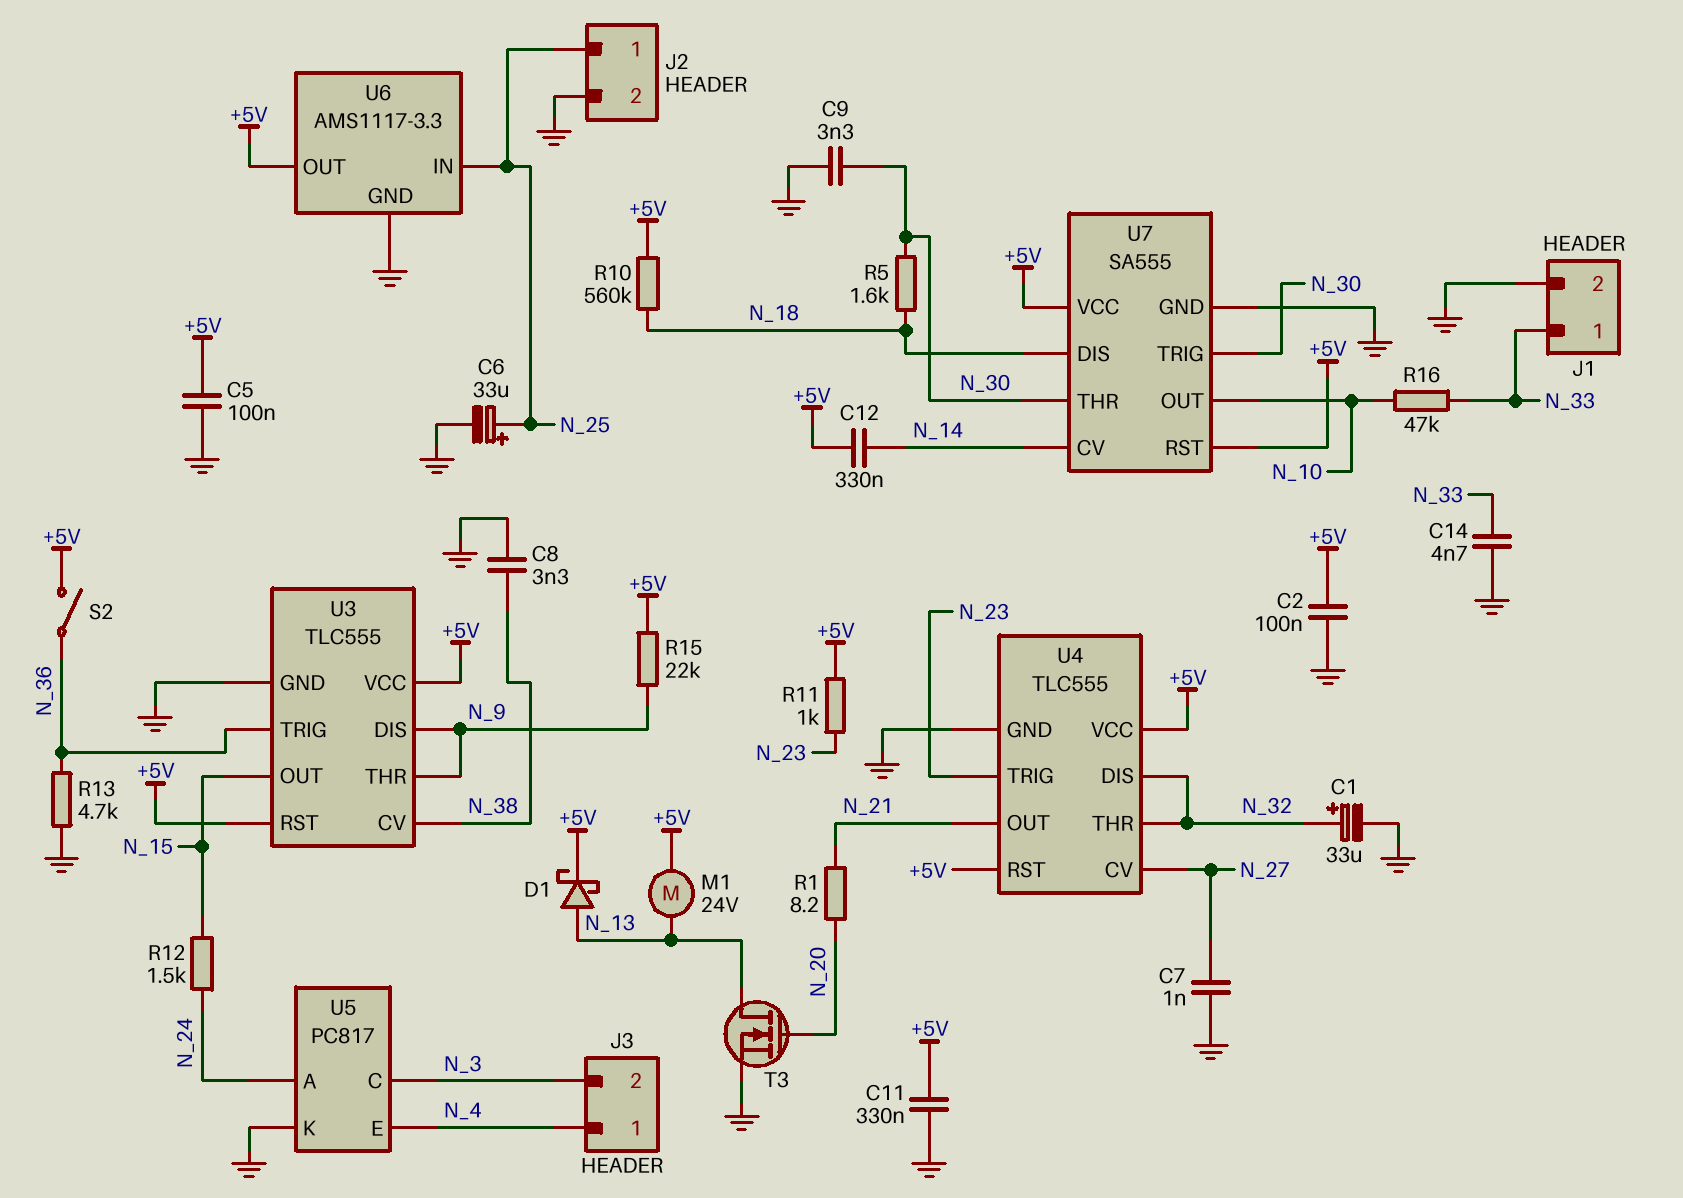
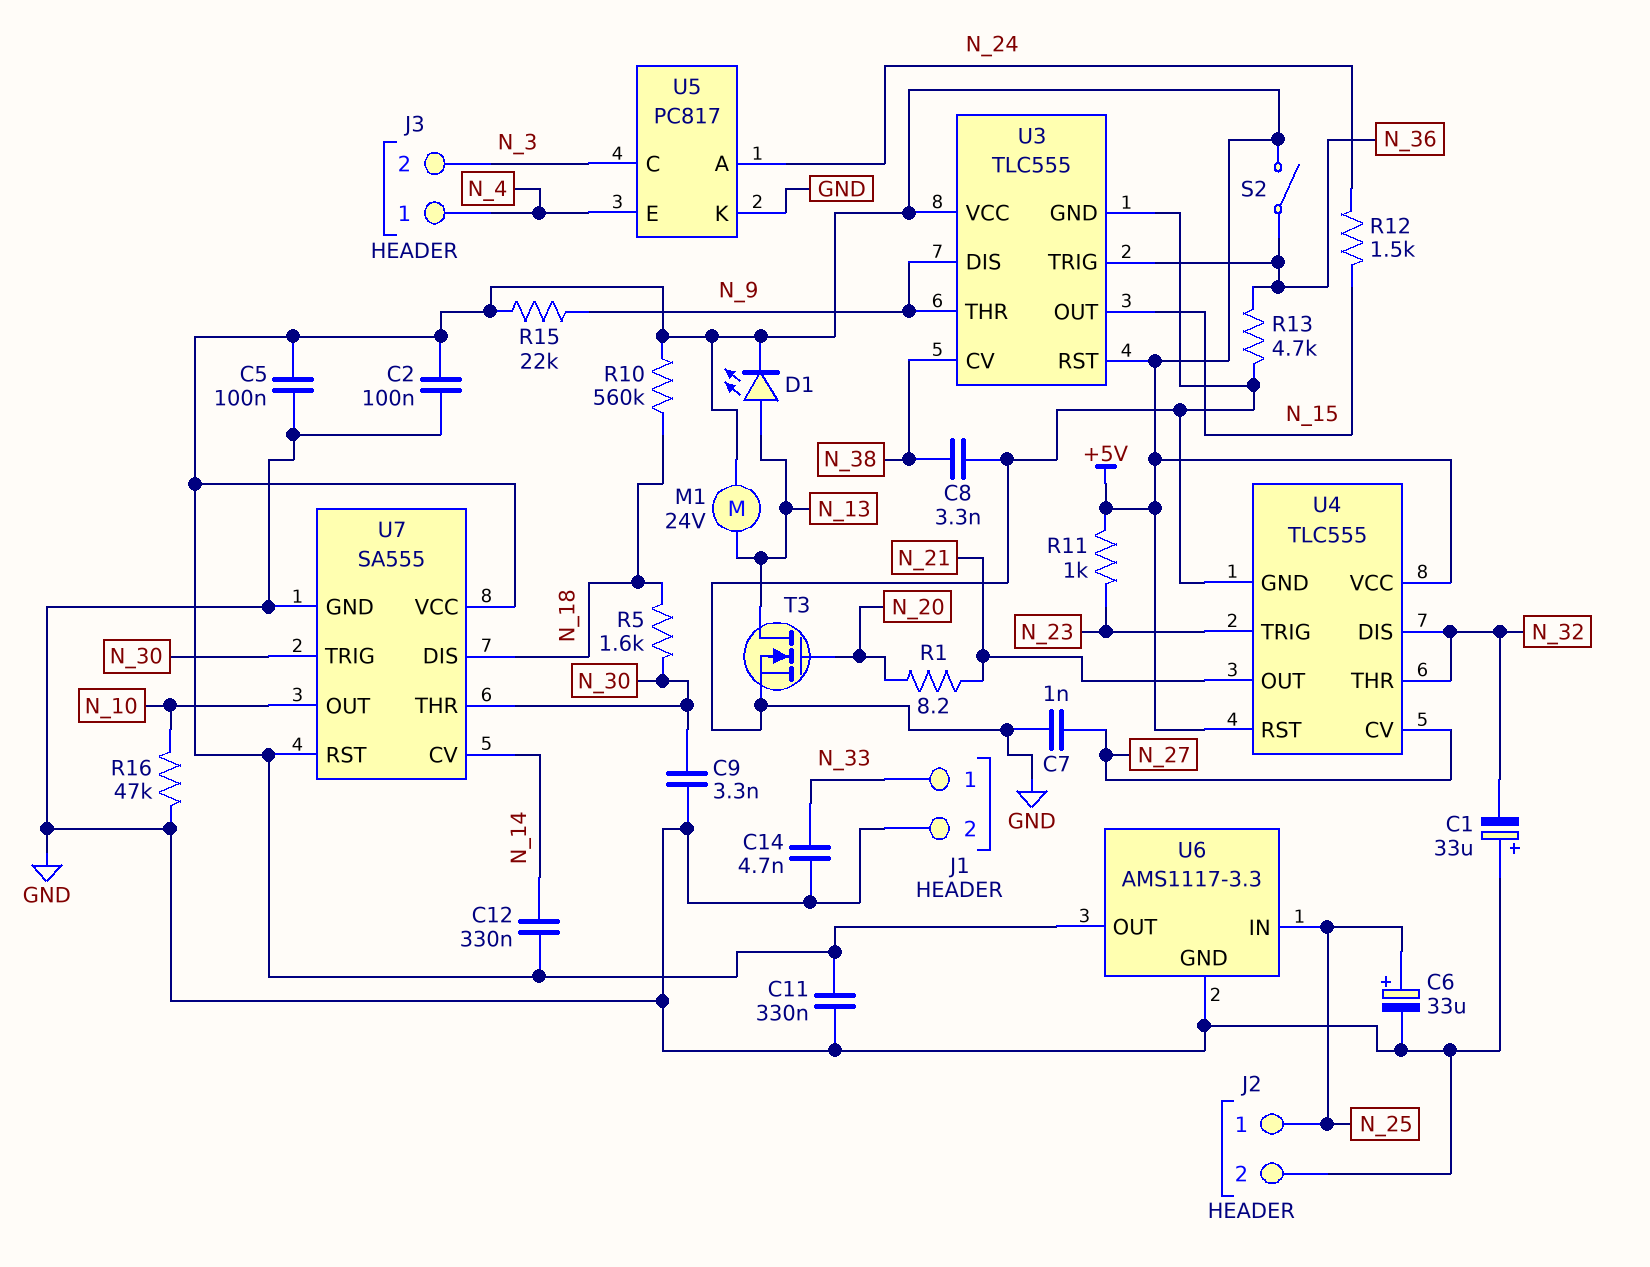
C1: 33uF (plus N_32, minus GND) -> 33uF (plus GND, minus N_32)
D1: schottky (A N_13, K +5V) -> LED (A N_13, K +5V)
R16: 47k (N_10, N_33) -> 47k (GND, N_10)

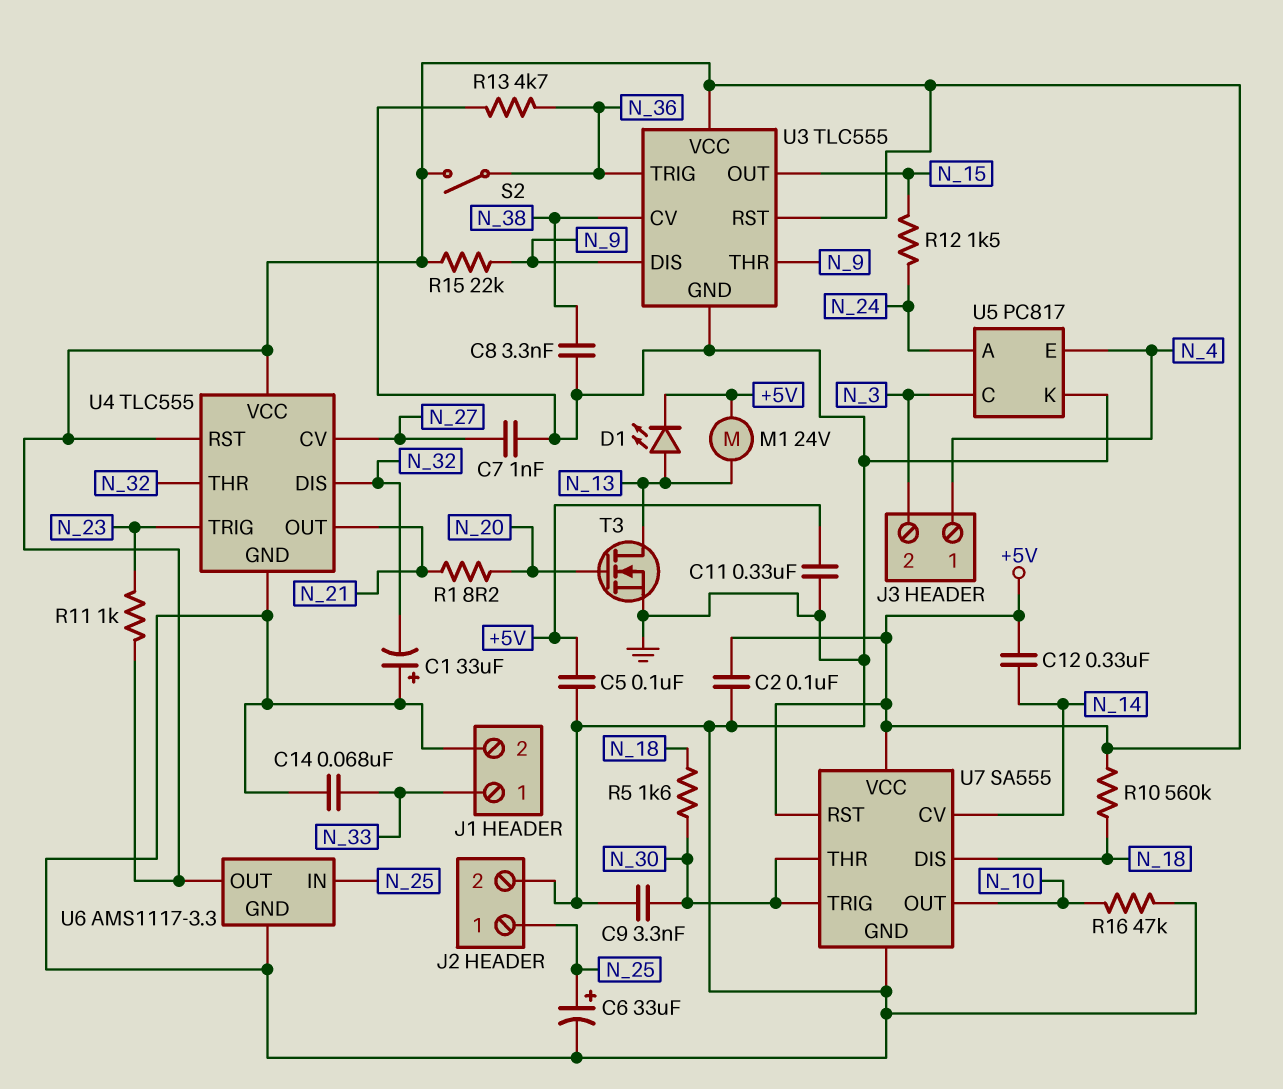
C14: 4.7nF (GND, N_33) -> 68nF (GND, N_33)

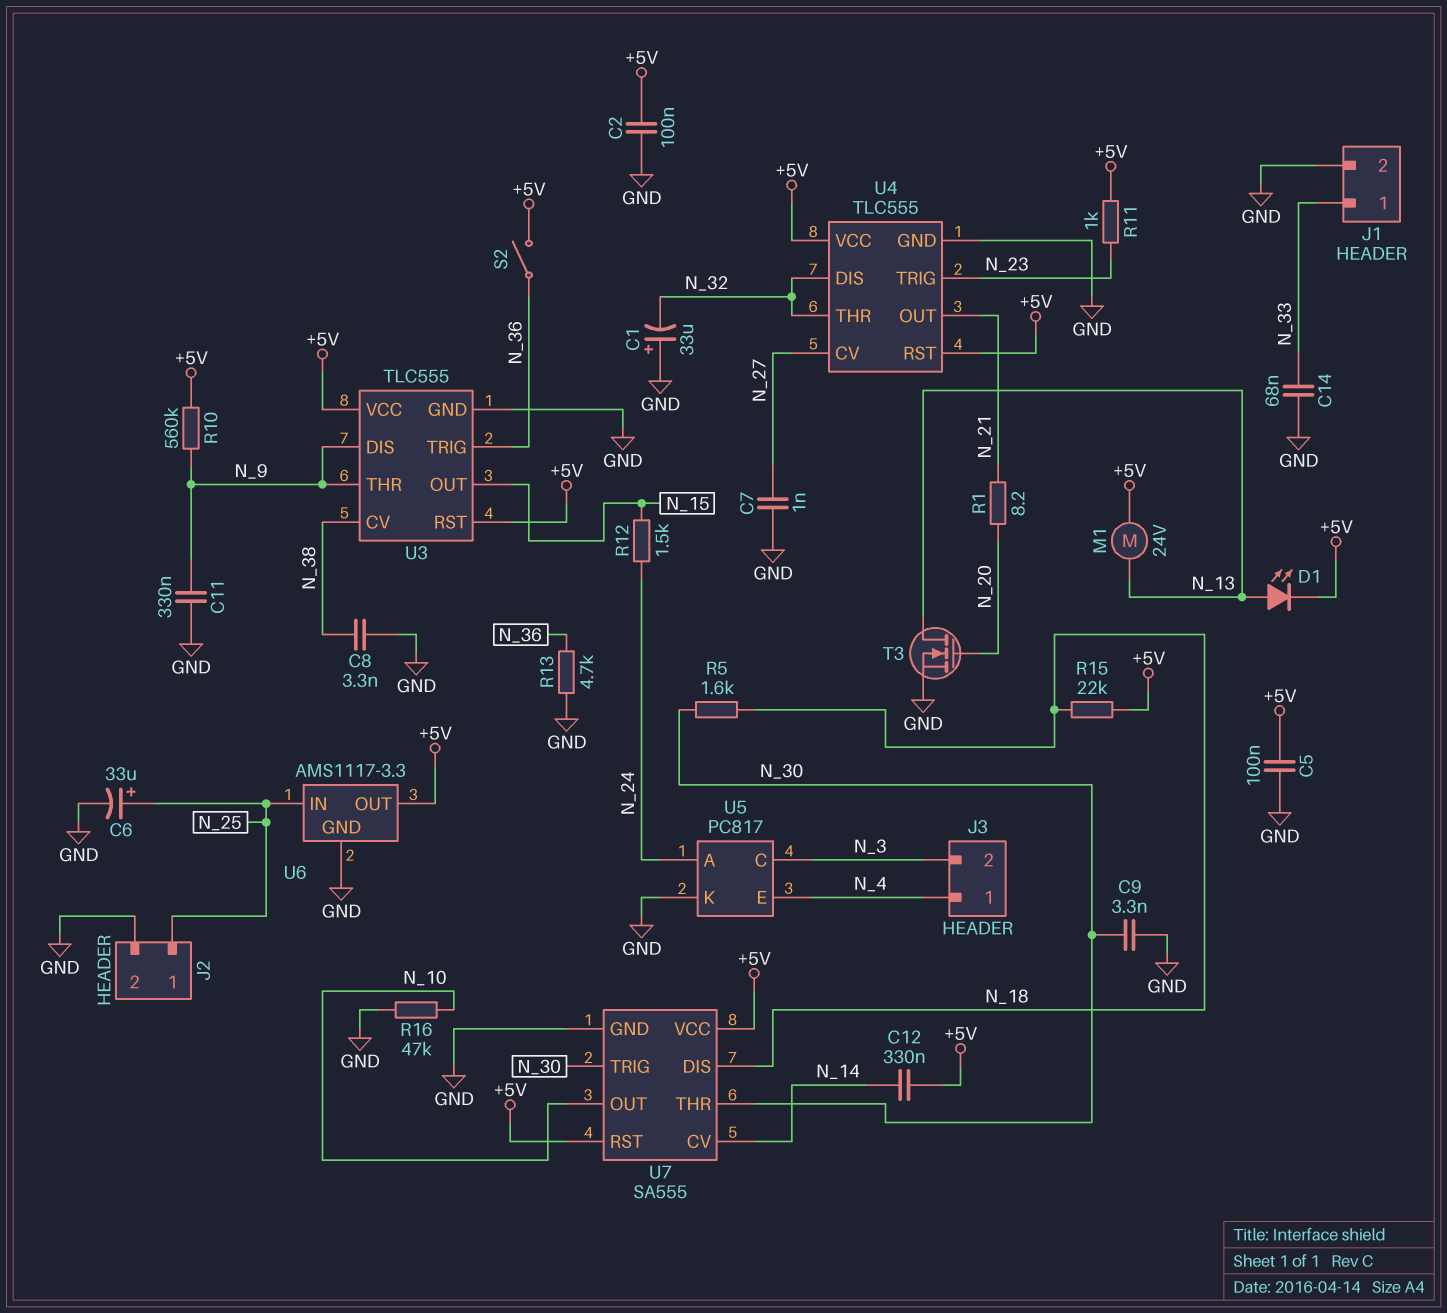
C11: 330nF (+5V, GND) -> 330nF (GND, N_9)
R10: 560k (+5V, N_18) -> 560k (+5V, N_9)
R15: 22k (+5V, N_9) -> 22k (+5V, N_18)

